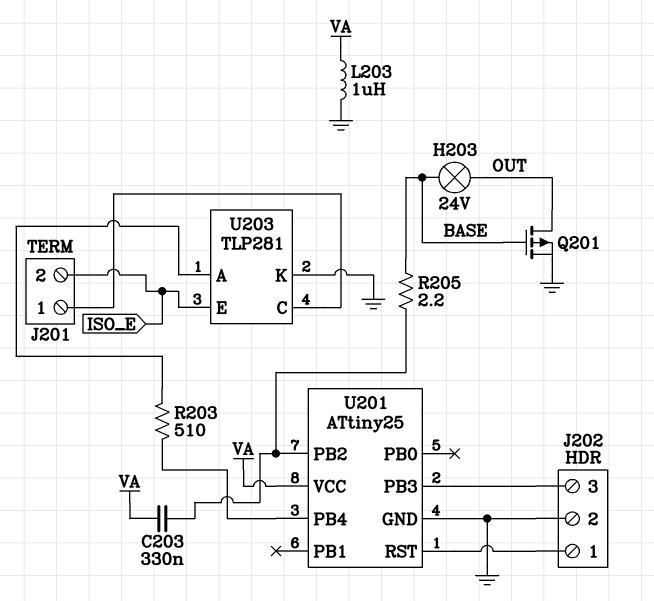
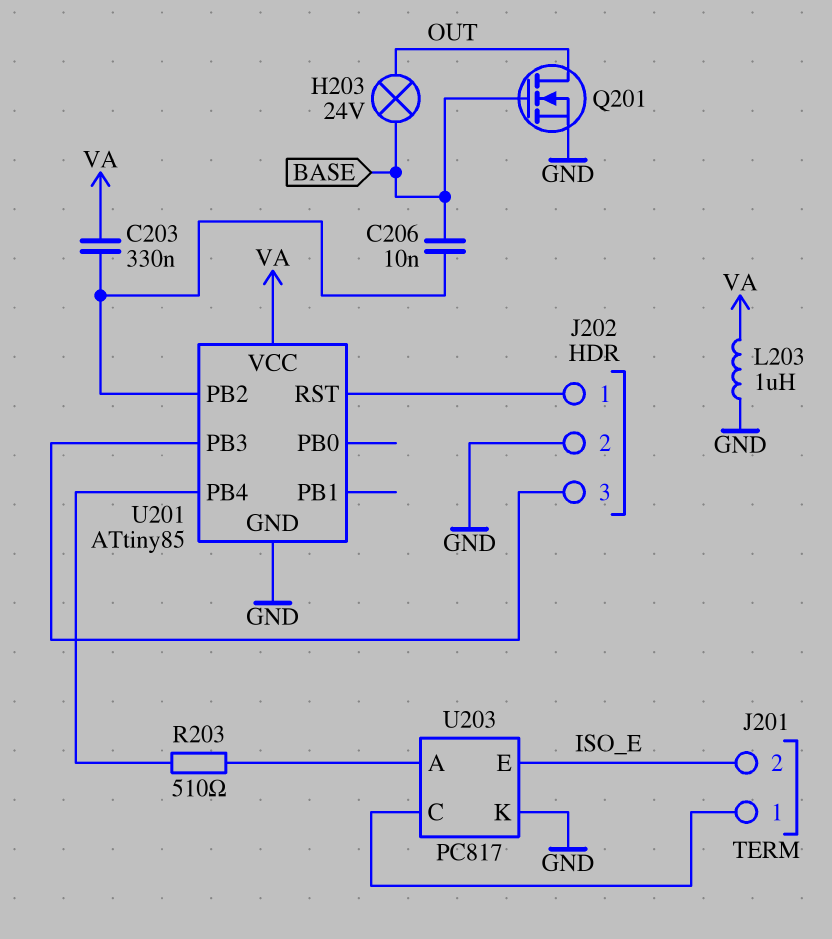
C206: none -> 10nF (BASE, U201/PB2)
Q201: PMOS (G BASE, D OUT, S GND) -> NMOS (G BASE, D OUT, S GND)
R205: 2.2 (BASE, U201/PB2) -> none
U201: ATtiny25 -> ATtiny85
U203: TLP281 -> PC817

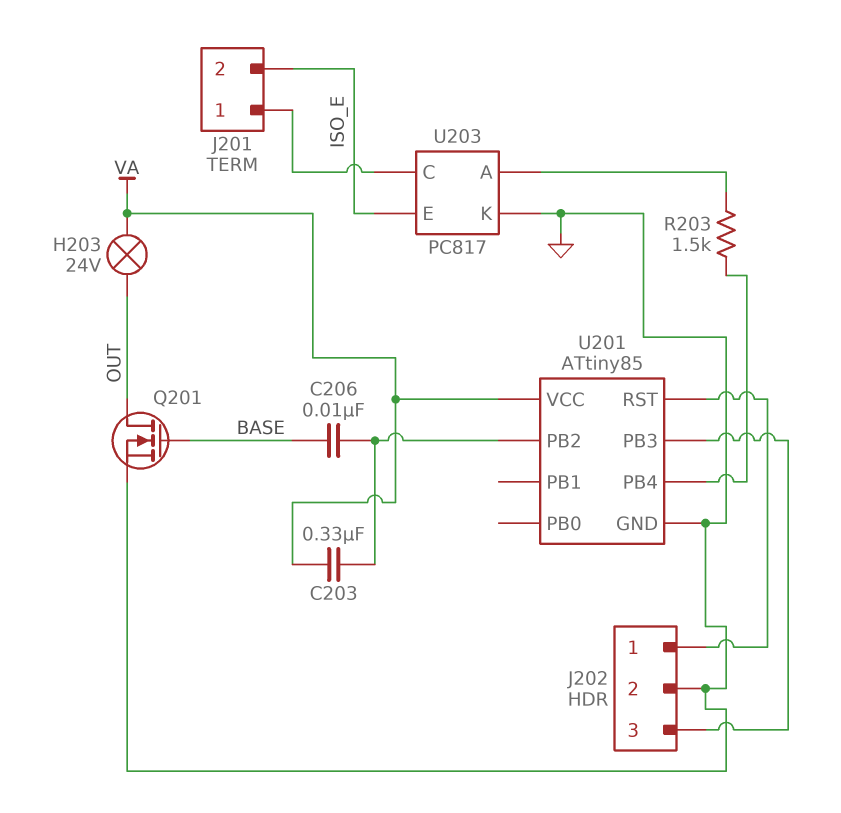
H203: lamp 24V (BASE, OUT) -> lamp 24V (OUT, VA)
L203: 1uH (GND, VA) -> none
R203: 510 (U201/PB4, U203/A) -> 1.5k (U201/PB4, U203/A)

